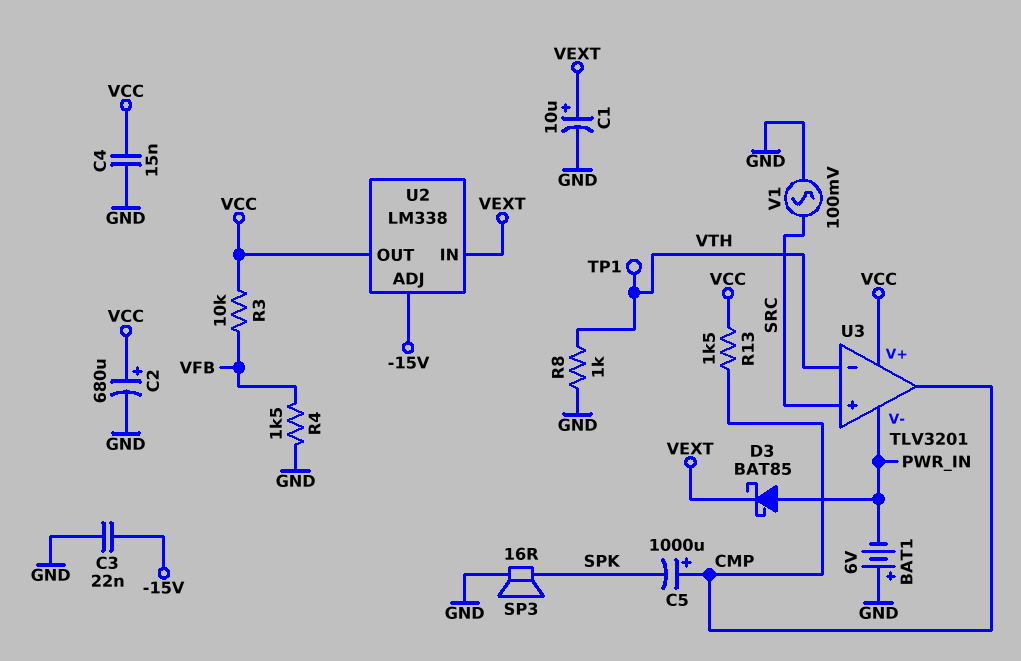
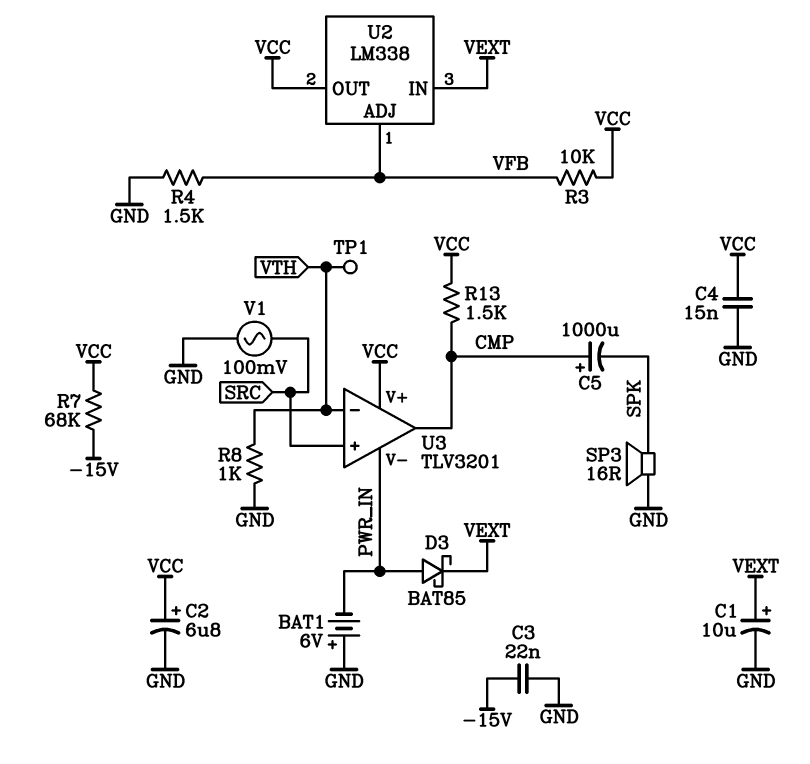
C2: 680uF (plus VCC, minus GND) -> 6.8uF (plus VCC, minus GND)
R7: none -> 68k (-15V, VCC)
U2 pin ADJ: -15V -> VFB

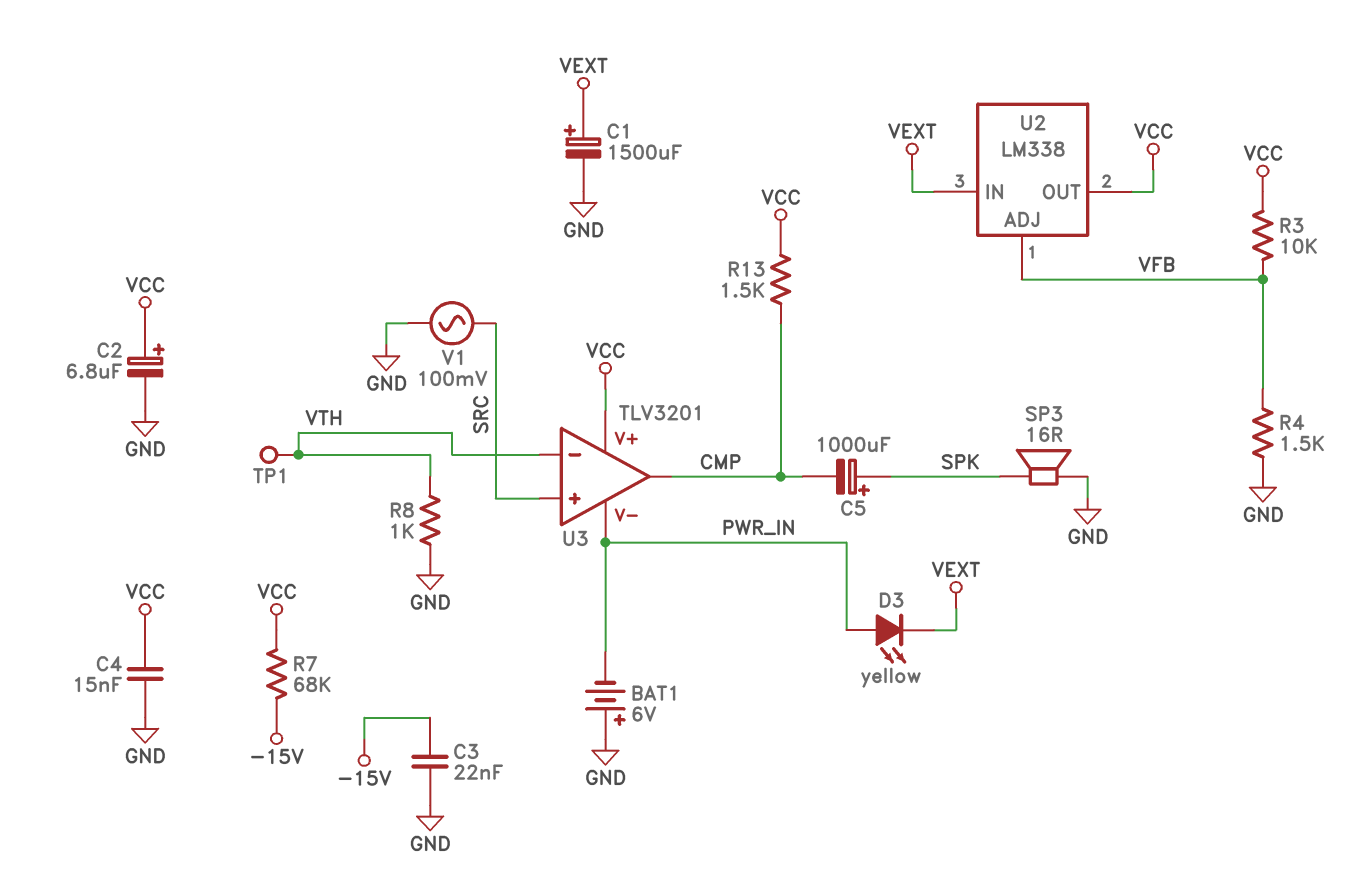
C1: 10uF (plus VEXT, minus GND) -> 1500uF (plus VEXT, minus GND)
C5: 1000uF (plus CMP, minus SPK) -> 1000uF (plus SPK, minus CMP)
D3: schottky BAT85 (A PWR_IN, K VEXT) -> LED yellow (A PWR_IN, K VEXT)

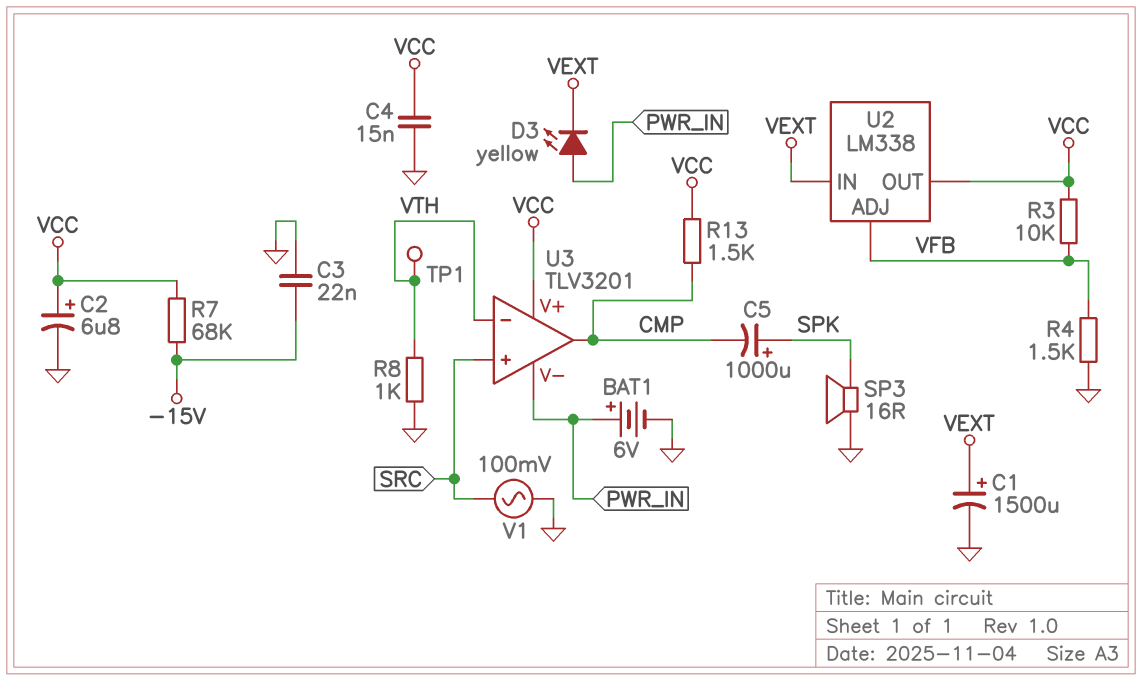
BAT1: 6V (plus GND, minus PWR_IN) -> 6V (plus PWR_IN, minus GND)

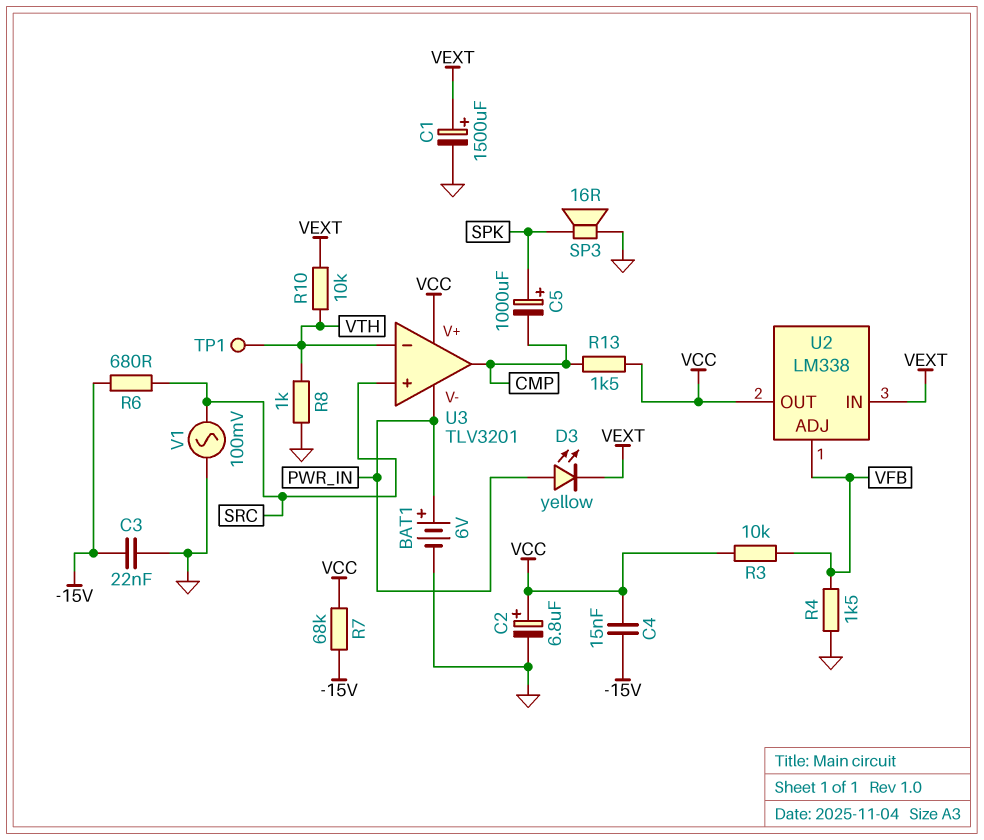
C4: 15nF (GND, VCC) -> 15nF (-15V, VCC)
R6: none -> 680 (-15V, SRC)
R10: none -> 10k (VEXT, VTH)

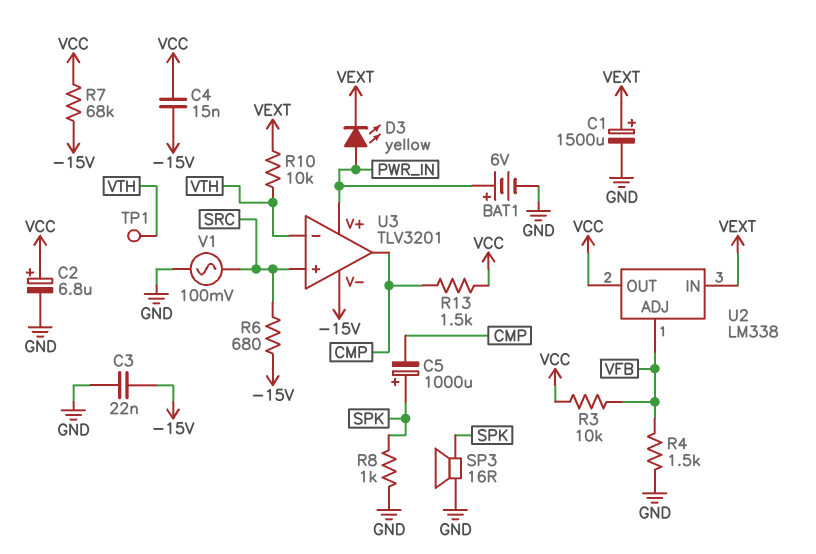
R8: 1k (GND, VTH) -> 1k (GND, SPK)
U3 pin V+: VCC -> PWR_IN
U3 pin V-: PWR_IN -> -15V

